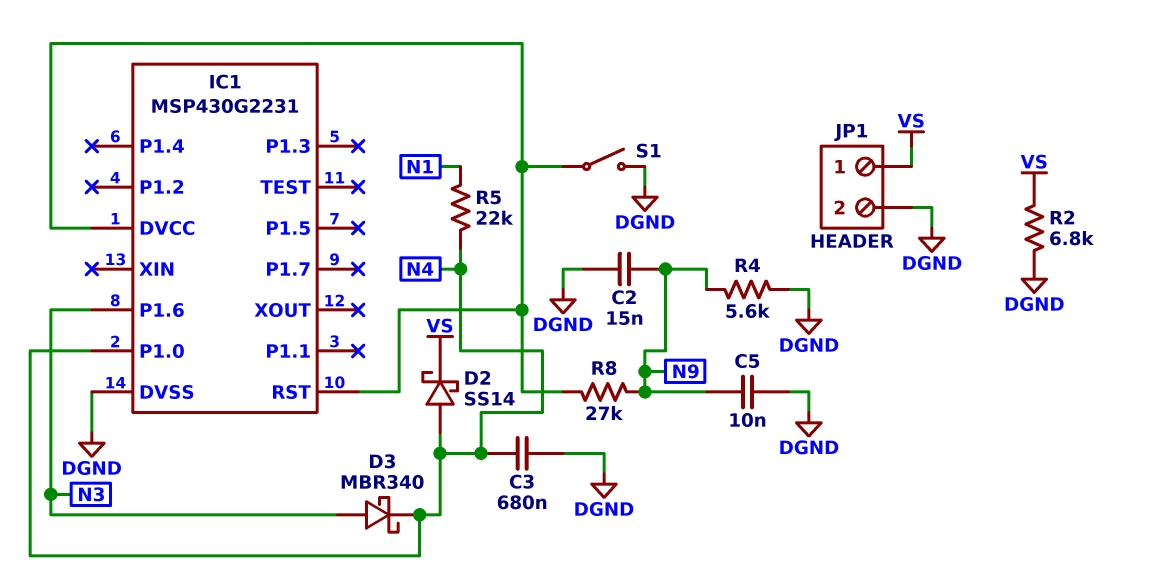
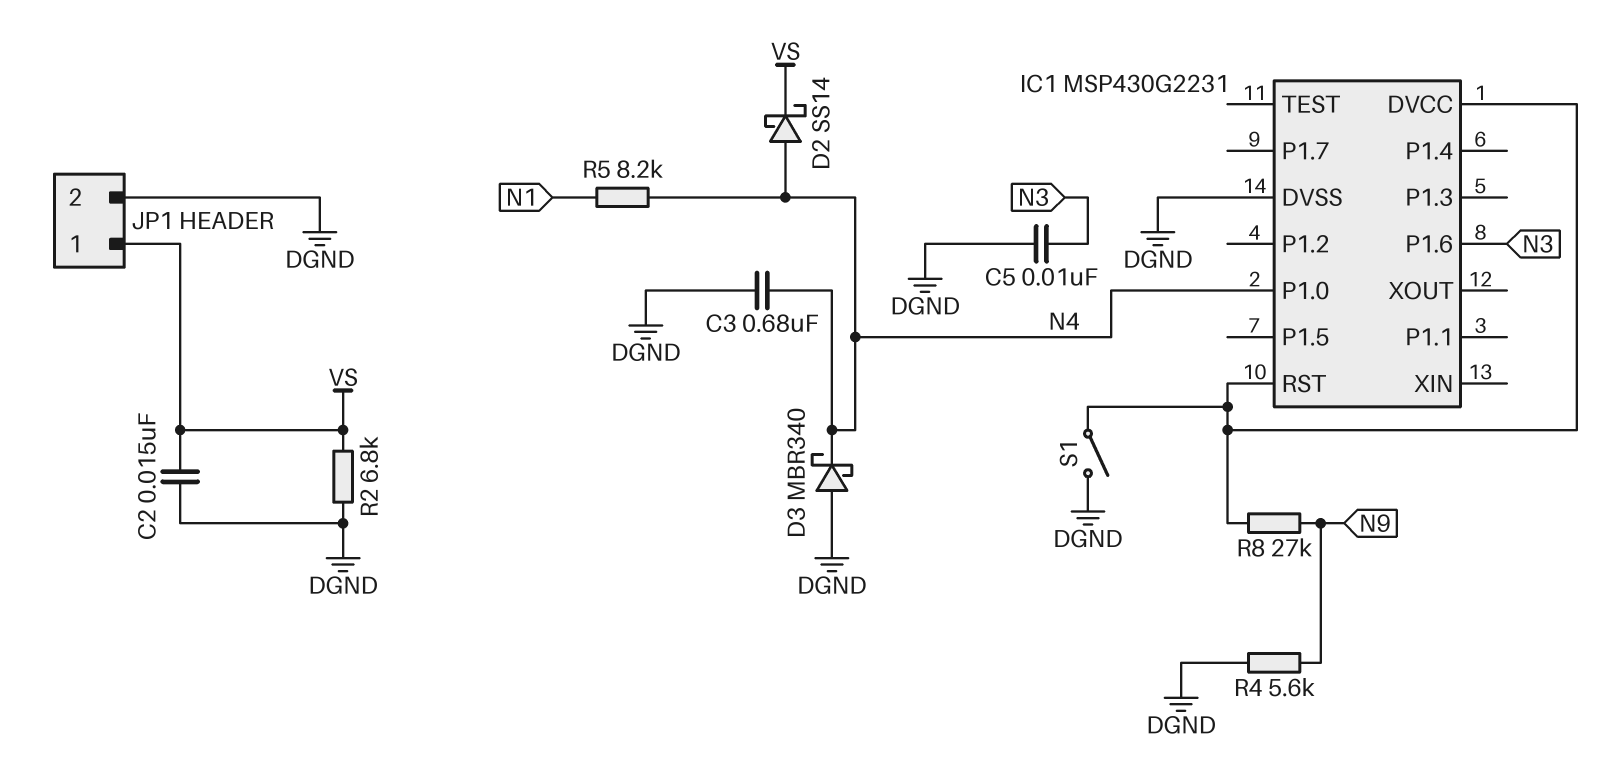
C2: 15nF (DGND, N9) -> 15nF (DGND, VS)
C5: 10nF (DGND, N9) -> 10nF (DGND, N3)
D3: schottky MBR340 (A N3, K N4) -> schottky MBR340 (A DGND, K N4)
R5: 22k (N1, N4) -> 8.2k (N1, N4)

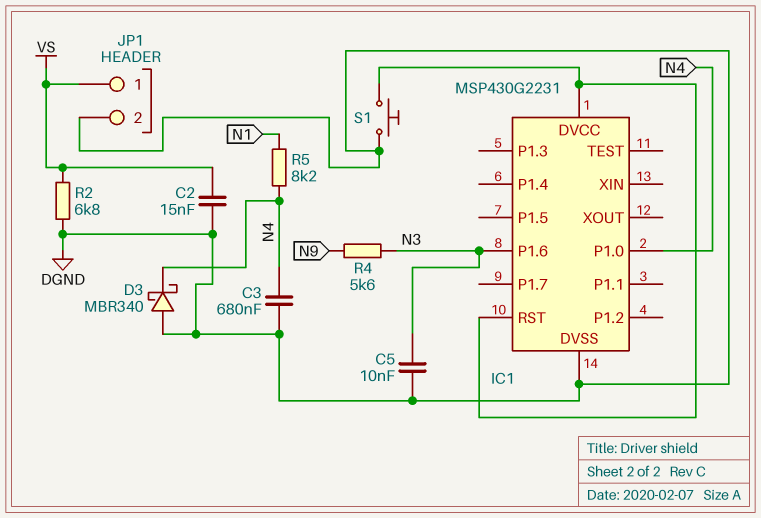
D2: schottky SS14 (A N4, K VS) -> none
R4: 5.6k (DGND, N9) -> 5.6k (N3, N9)
R8: 27k (IC1/DVCC, N9) -> none
S1: switch (DGND, IC1/DVCC) -> button (DGND, IC1/DVCC)

